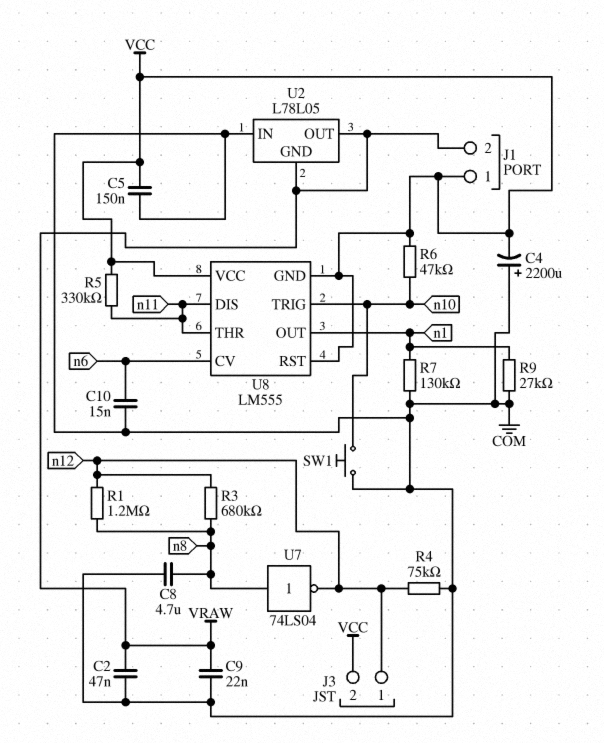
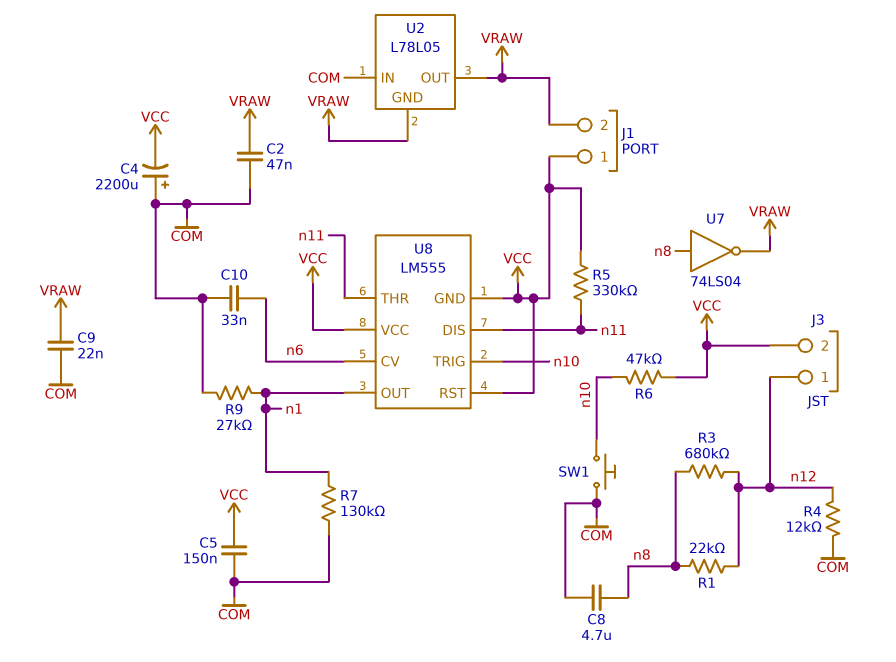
C10: 15nF (COM, n6) -> 33nF (COM, n6)
R1: 1.2M (n8, n12) -> 22k (n8, n12)
R4: 75k (COM, n12) -> 12k (COM, n12)
U7: NOT 74LS04 (in n8, out n12) -> NOT 74LS04 (in n8, out VRAW)

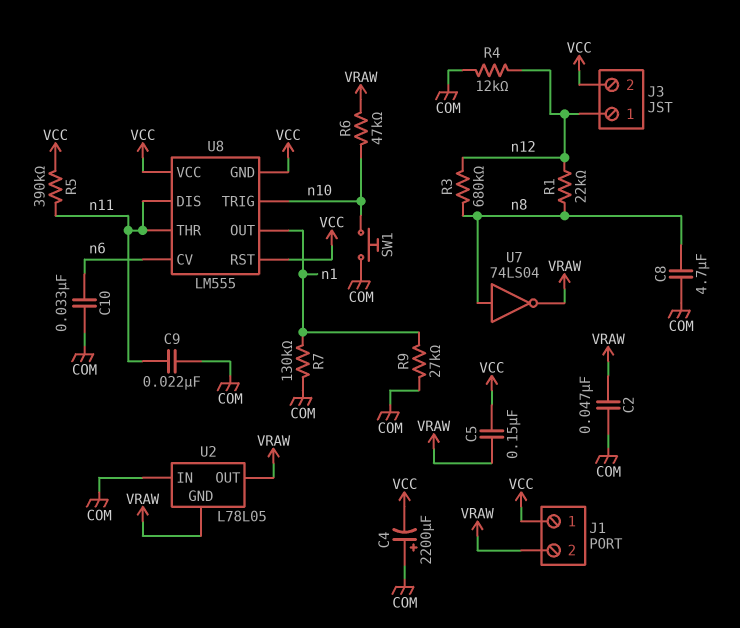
C5: 150nF (COM, VCC) -> 150nF (VCC, VRAW)
C9: 22nF (COM, VRAW) -> 22nF (COM, n11)
R5: 330k (VCC, n11) -> 390k (VCC, n11)
R6: 47k (VCC, n10) -> 47k (VRAW, n10)

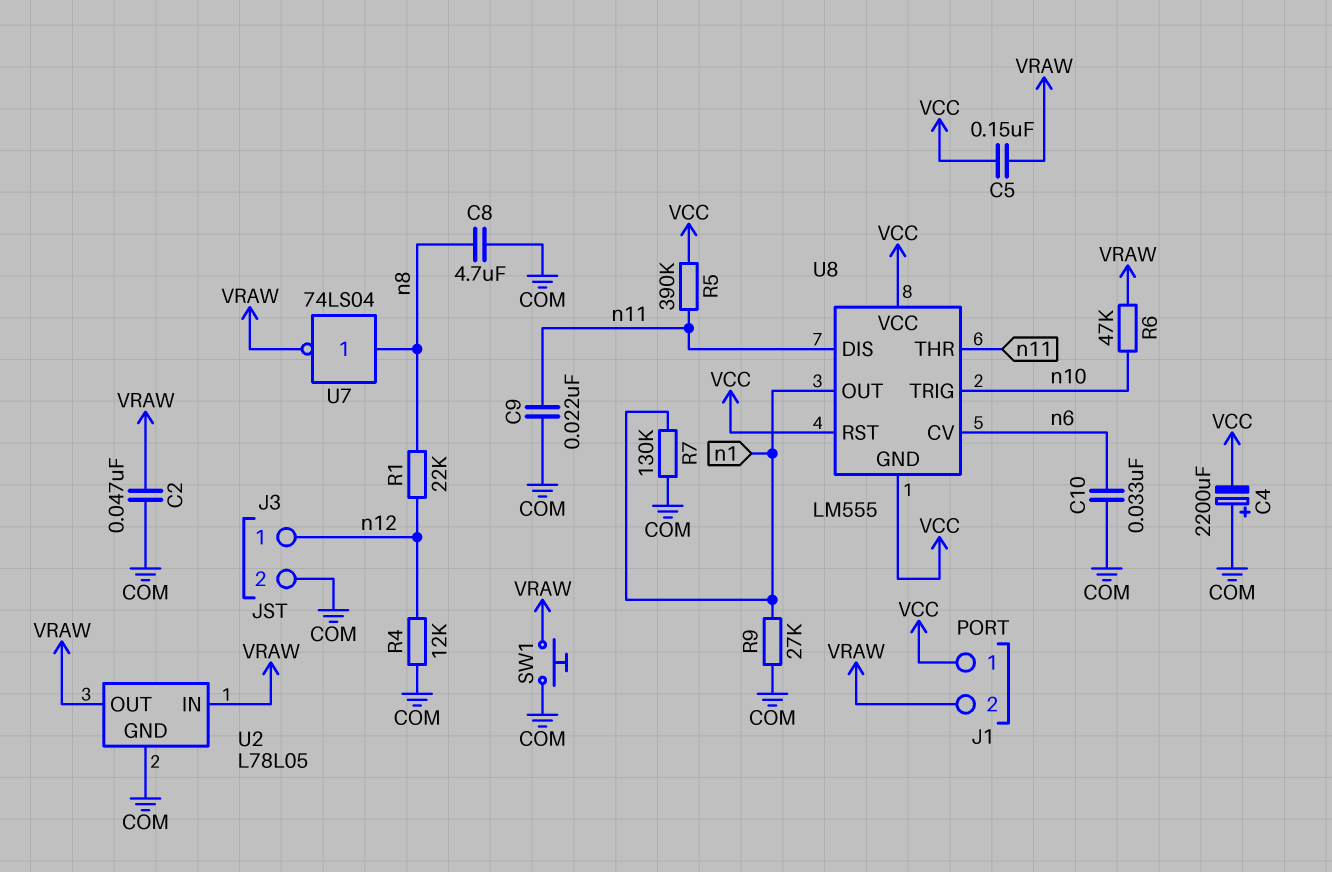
J3 pin 2: VCC -> COM
R3: 680k (n8, n12) -> none
SW1: button (COM, n10) -> button (COM, VRAW)
U2 pin GND: VRAW -> COM
U2 pin IN: COM -> VRAW

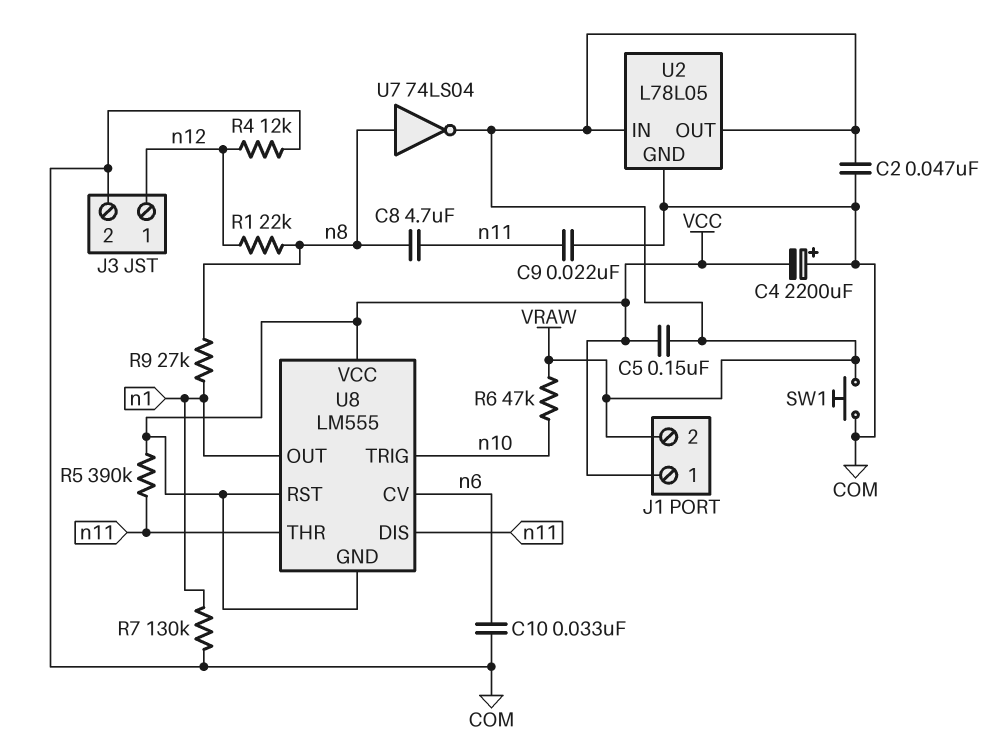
C8: 4.7uF (COM, n8) -> 4.7uF (n8, n11)
R9: 27k (COM, n1) -> 27k (n1, n8)

